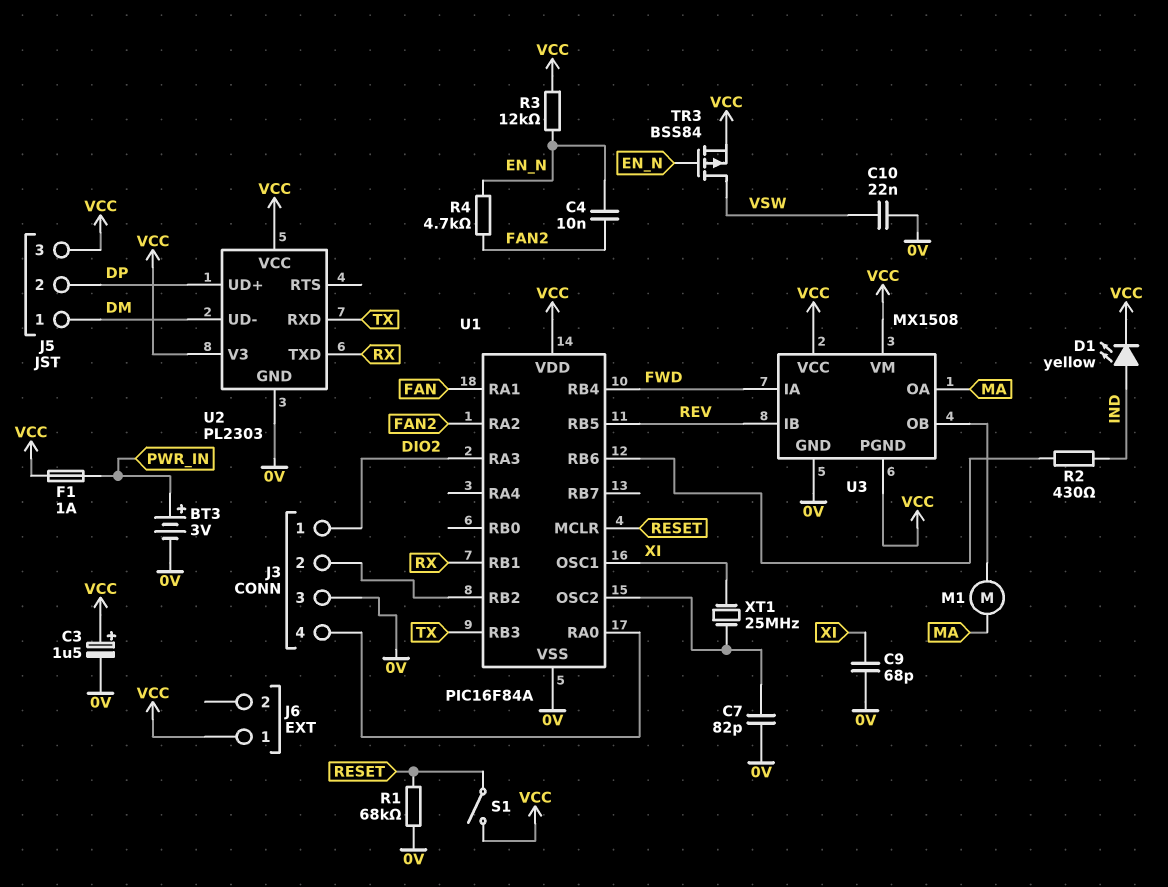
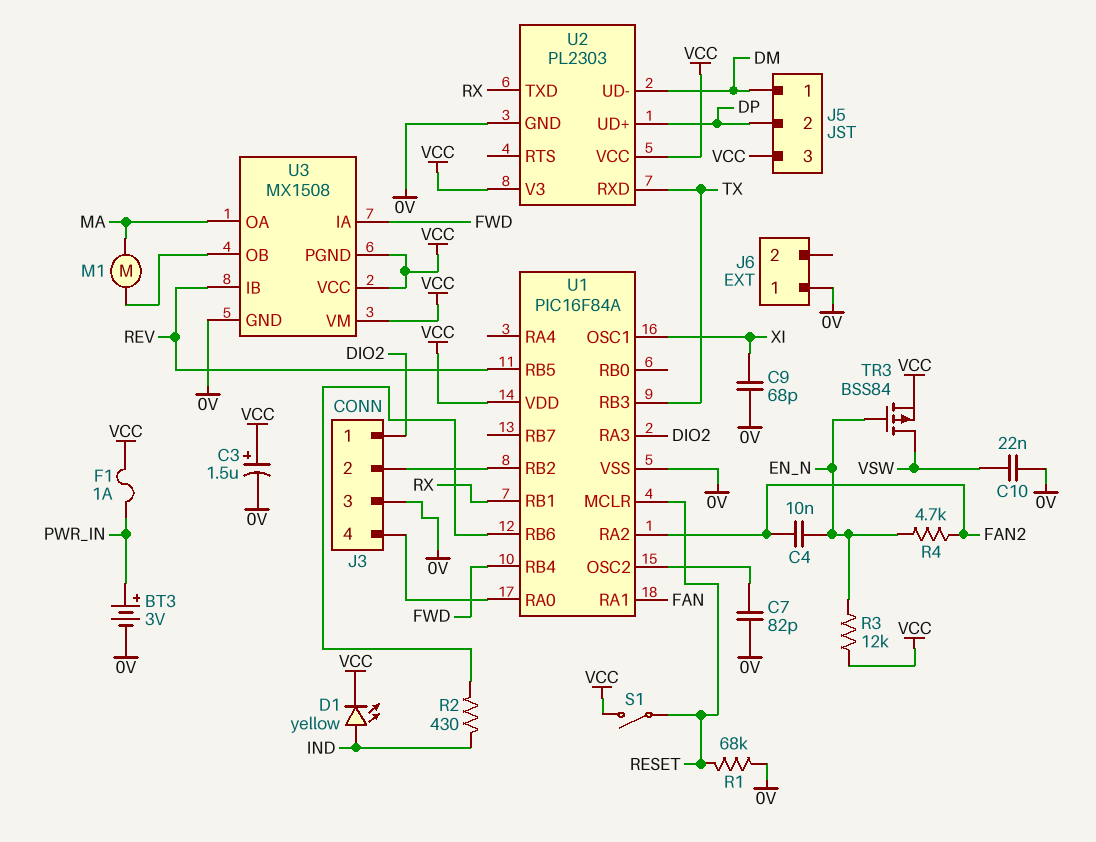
J6 pin 1: VCC -> 0V
XT1: 25MHz (U1/OSC2, XI) -> none

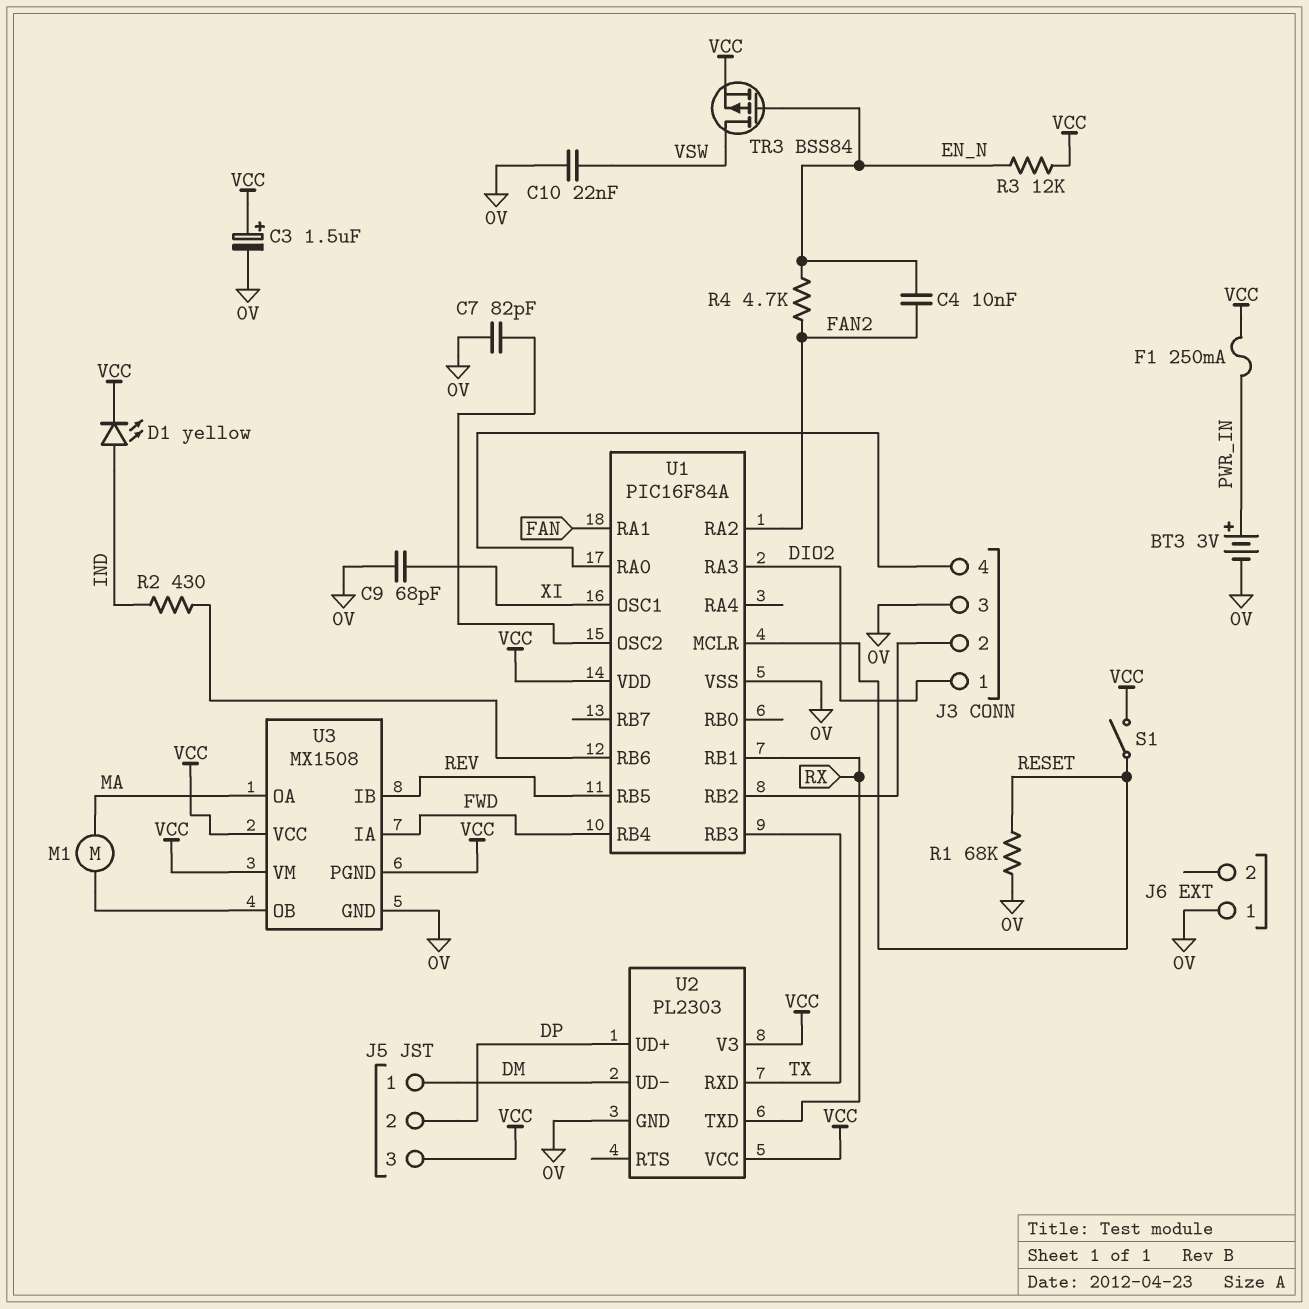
F1: 1A (PWR_IN, VCC) -> 250mA (PWR_IN, VCC)

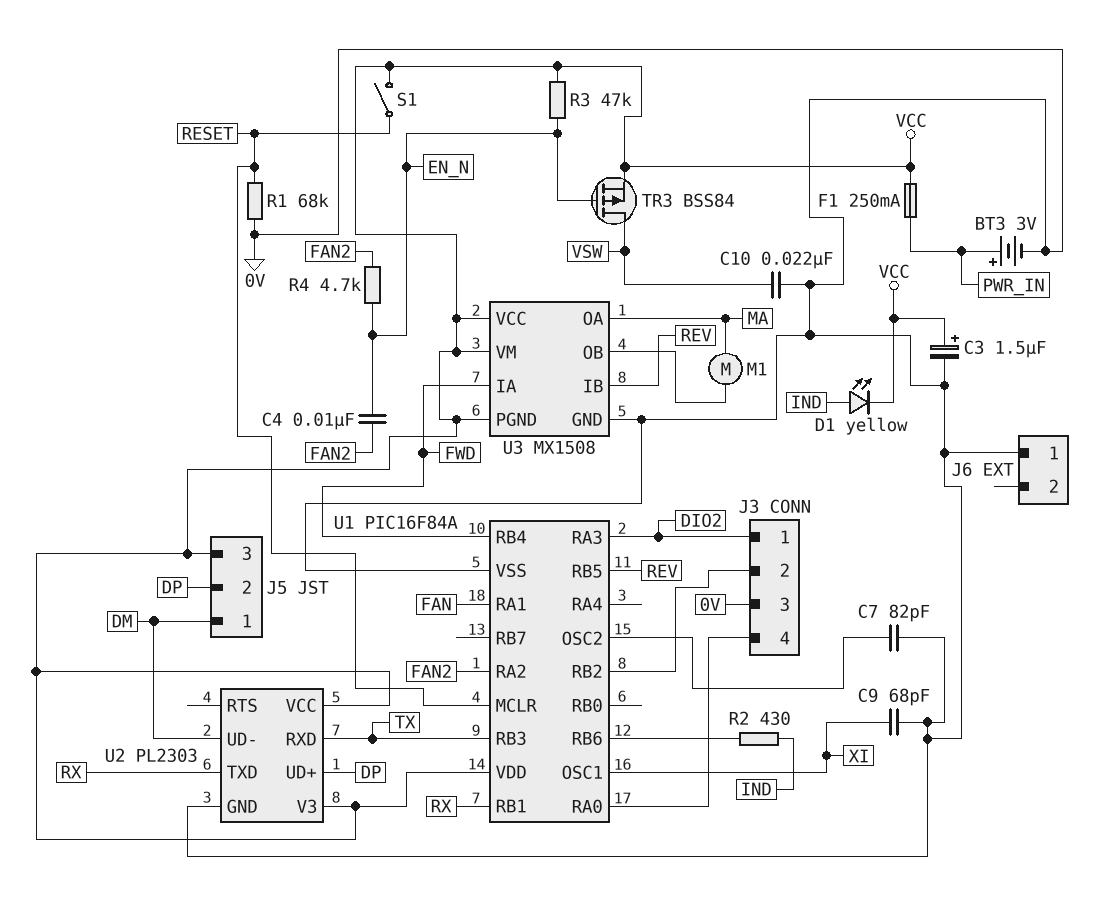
R3: 12k (EN_N, VCC) -> 47k (EN_N, VCC)

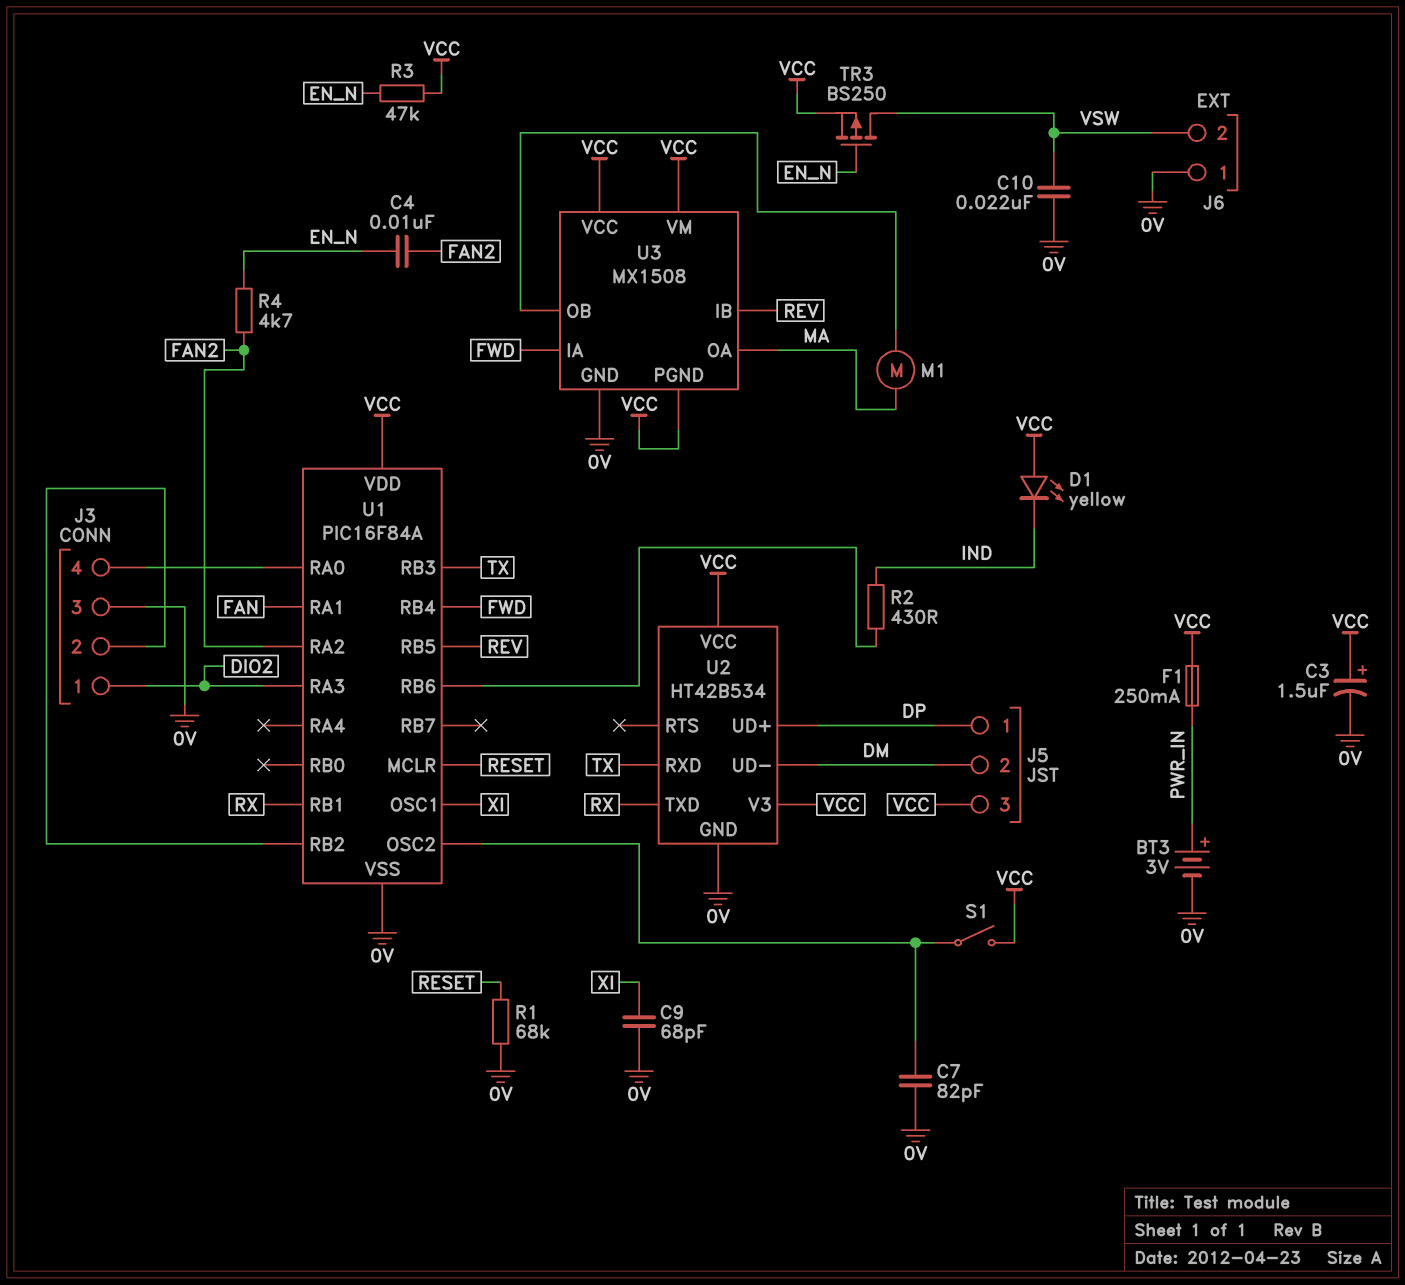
D1: LED yellow (A IND, K VCC) -> LED yellow (A VCC, K IND)
J5 pin 1: DM -> DP
J5 pin 2: DP -> DM
J6 pin 2: none -> VSW
S1: switch (RESET, VCC) -> switch (U1/OSC2, VCC)
TR3: PMOS BSS84 (G EN_N, D VSW, S VCC) -> PMOS BS250 (G EN_N, D VSW, S VCC)
U2: PL2303 -> HT42B534

